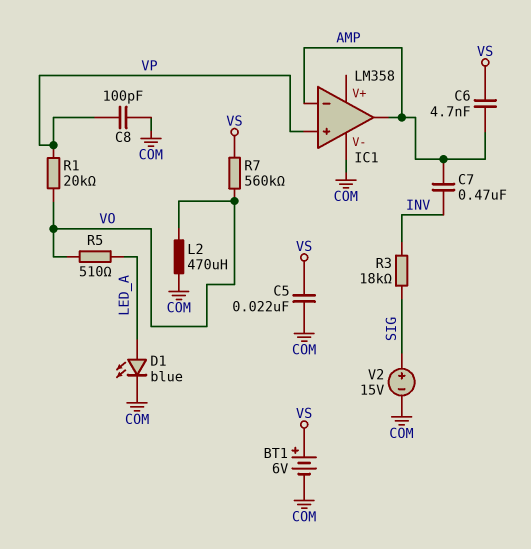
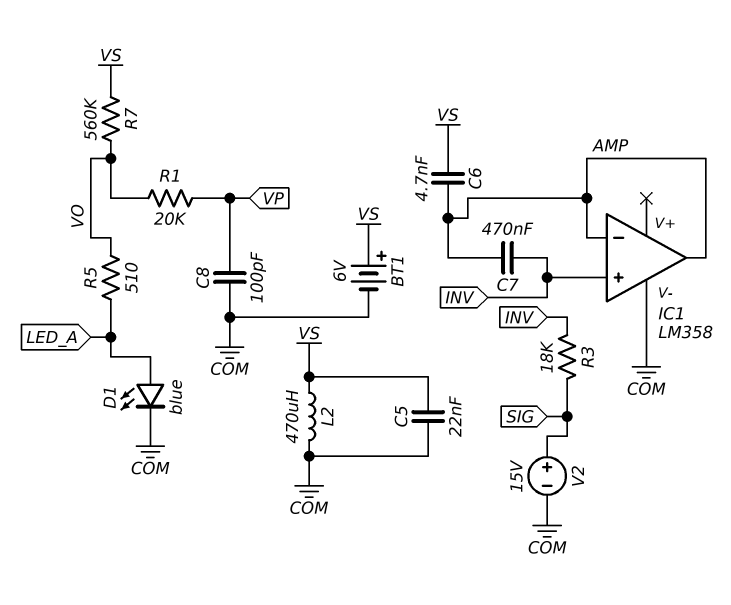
IC1 pin in+: VP -> INV
L2: 470uH (COM, VO) -> 470uH (COM, VS)

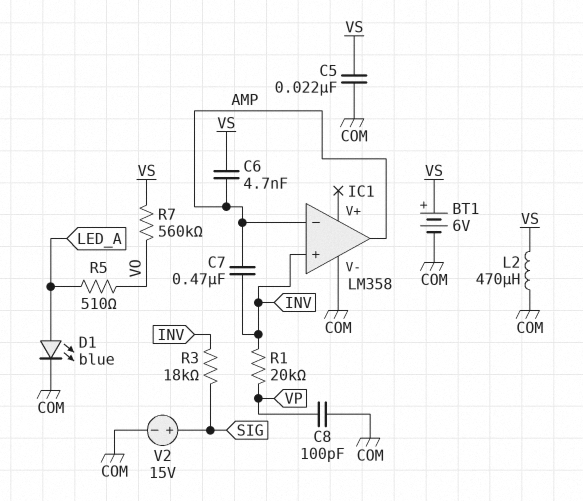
R1: 20k (VO, VP) -> 20k (INV, VP)

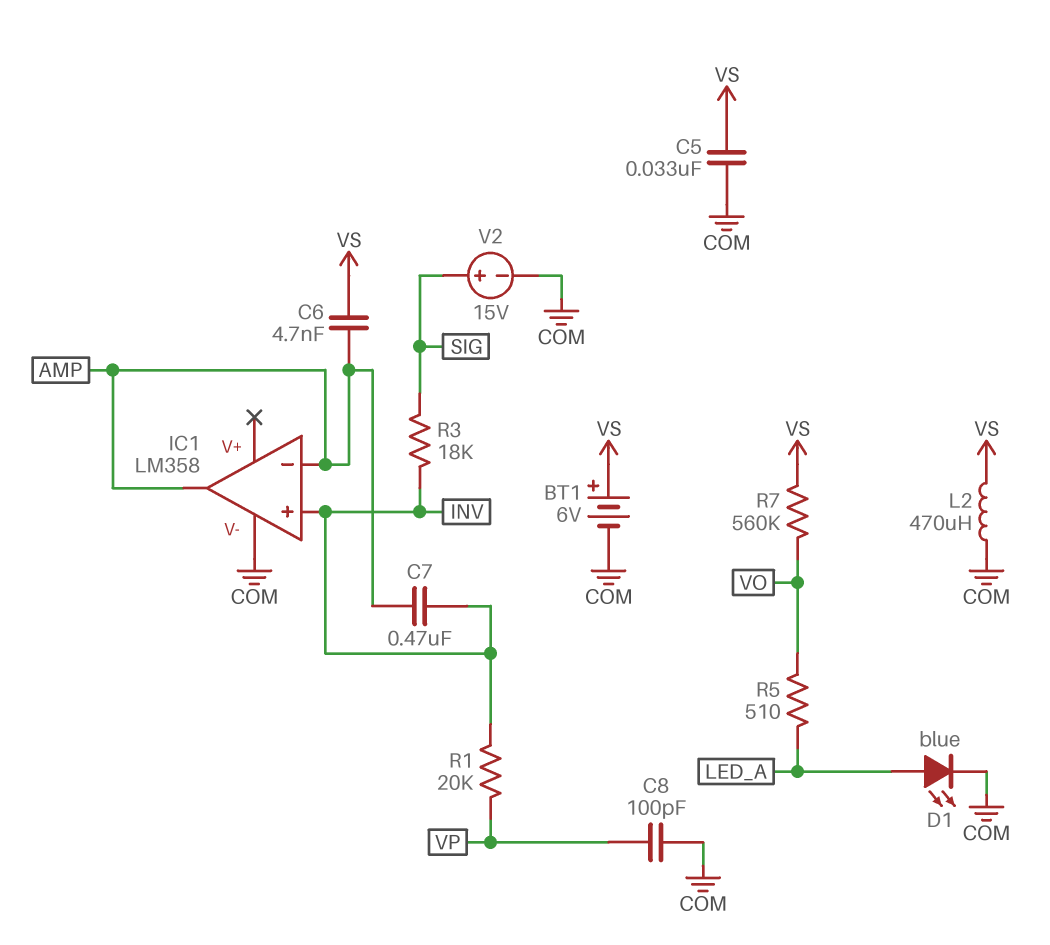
C5: 22nF (COM, VS) -> 33nF (COM, VS)

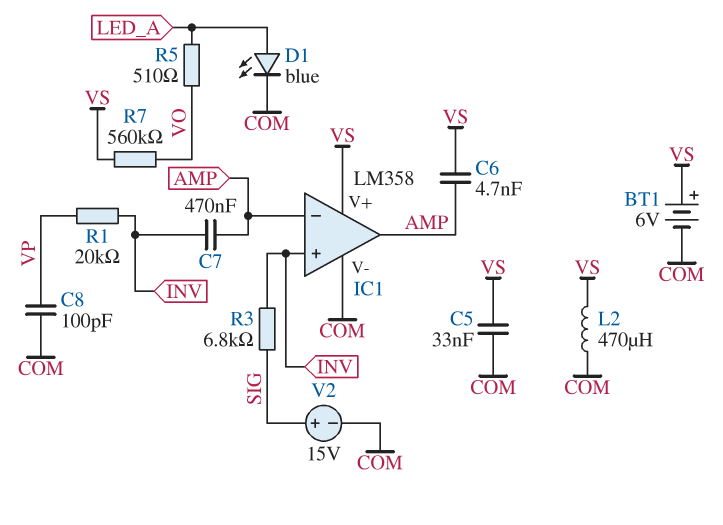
IC1 pin V+: none -> VS
R3: 18k (INV, SIG) -> 6.8k (INV, SIG)

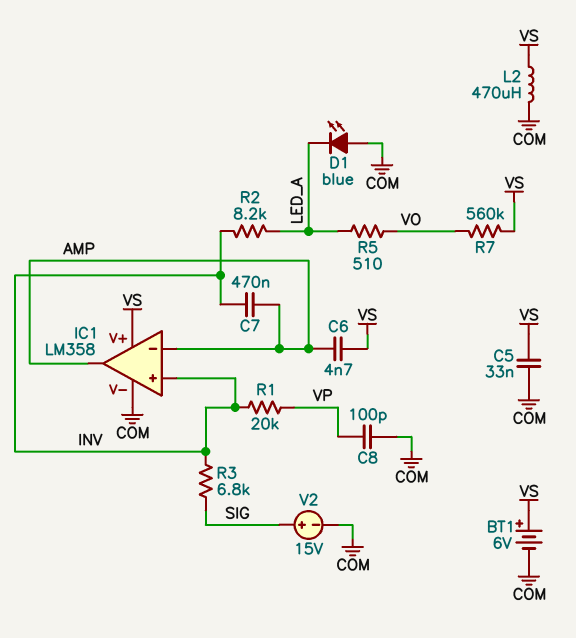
D1: LED blue (A LED_A, K COM) -> LED blue (A COM, K LED_A)
R2: none -> 8.2k (INV, LED_A)

